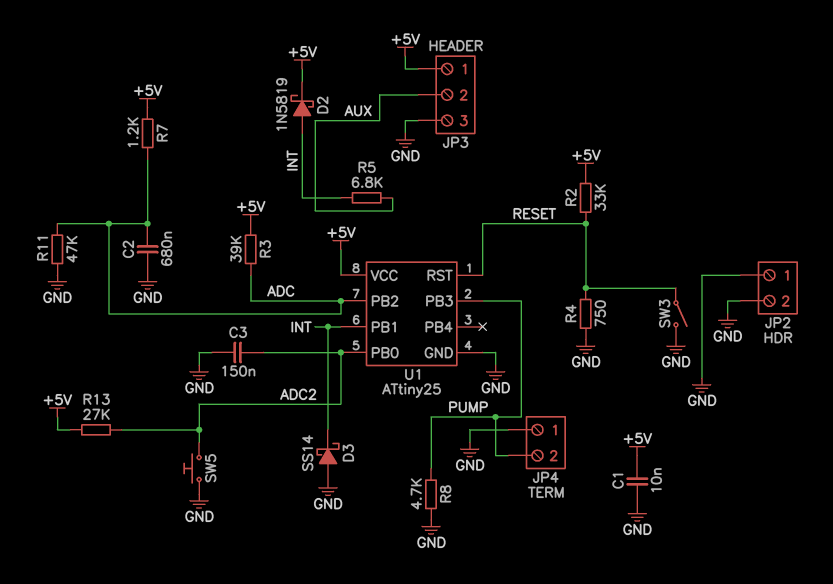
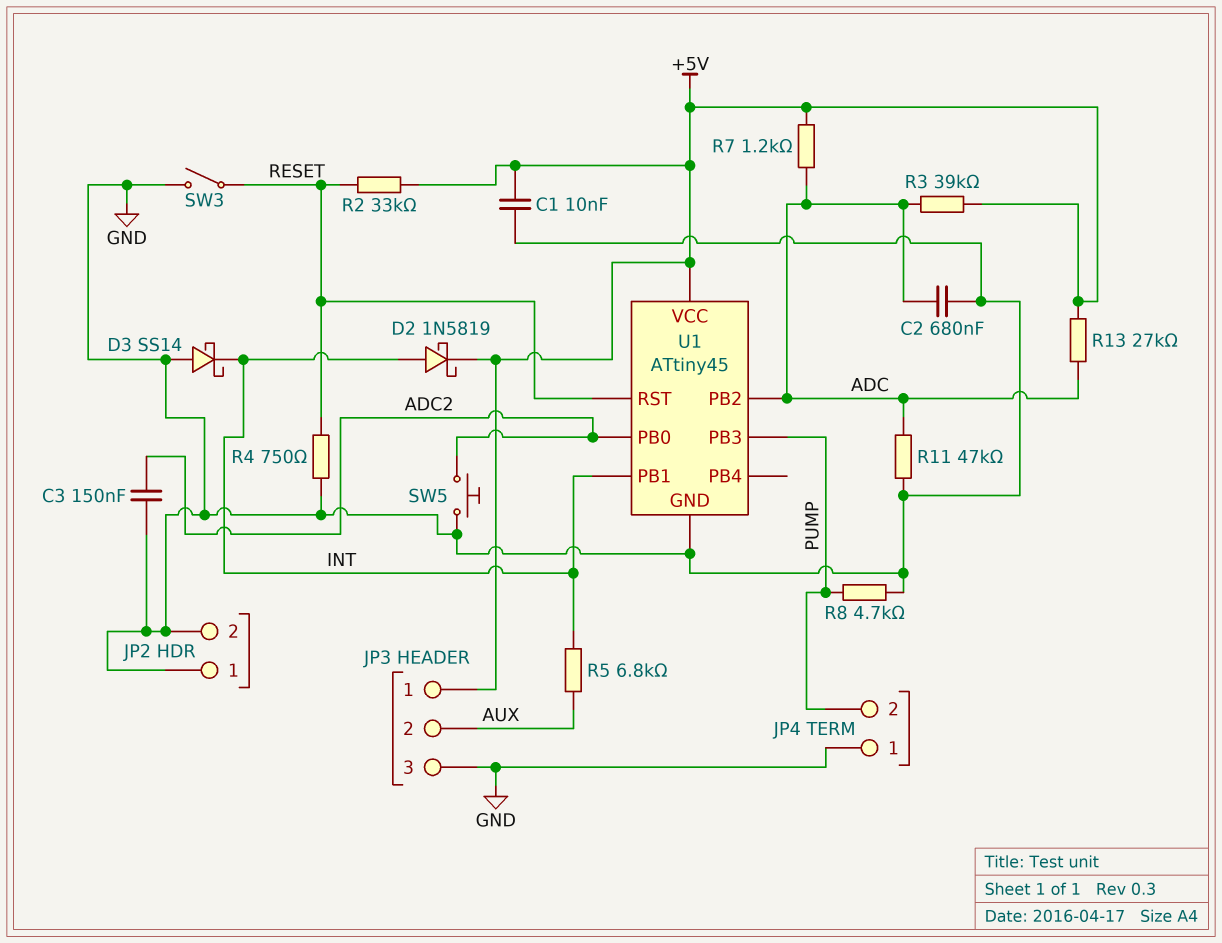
R13: 27k (+5V, ADC2) -> 27k (+5V, ADC)
U1: ATtiny25 -> ATtiny45

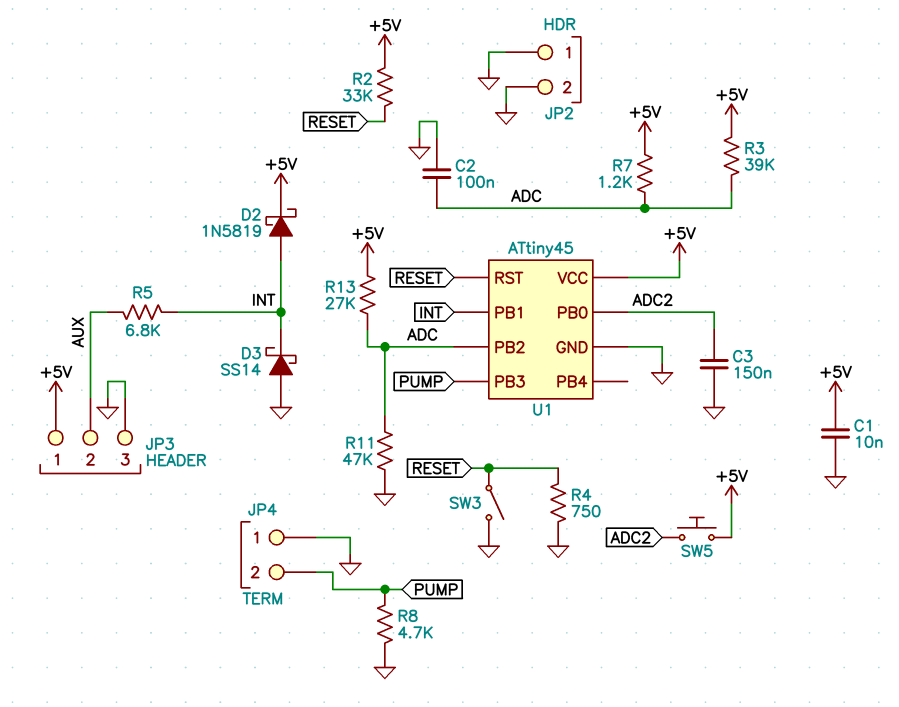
C2: 680nF (ADC, GND) -> 100nF (ADC, GND)
SW5: button (ADC2, GND) -> button (+5V, ADC2)

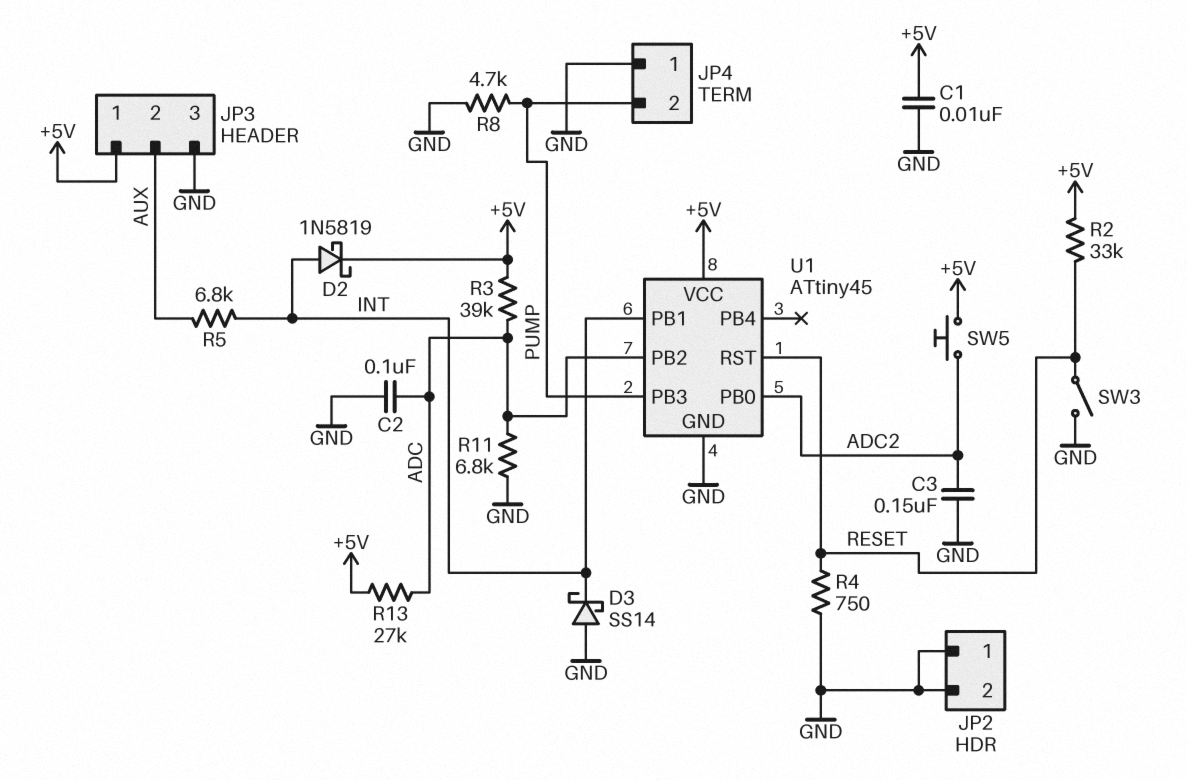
R7: 1.2k (+5V, ADC) -> none
R11: 47k (ADC, GND) -> 6.8k (ADC, GND)

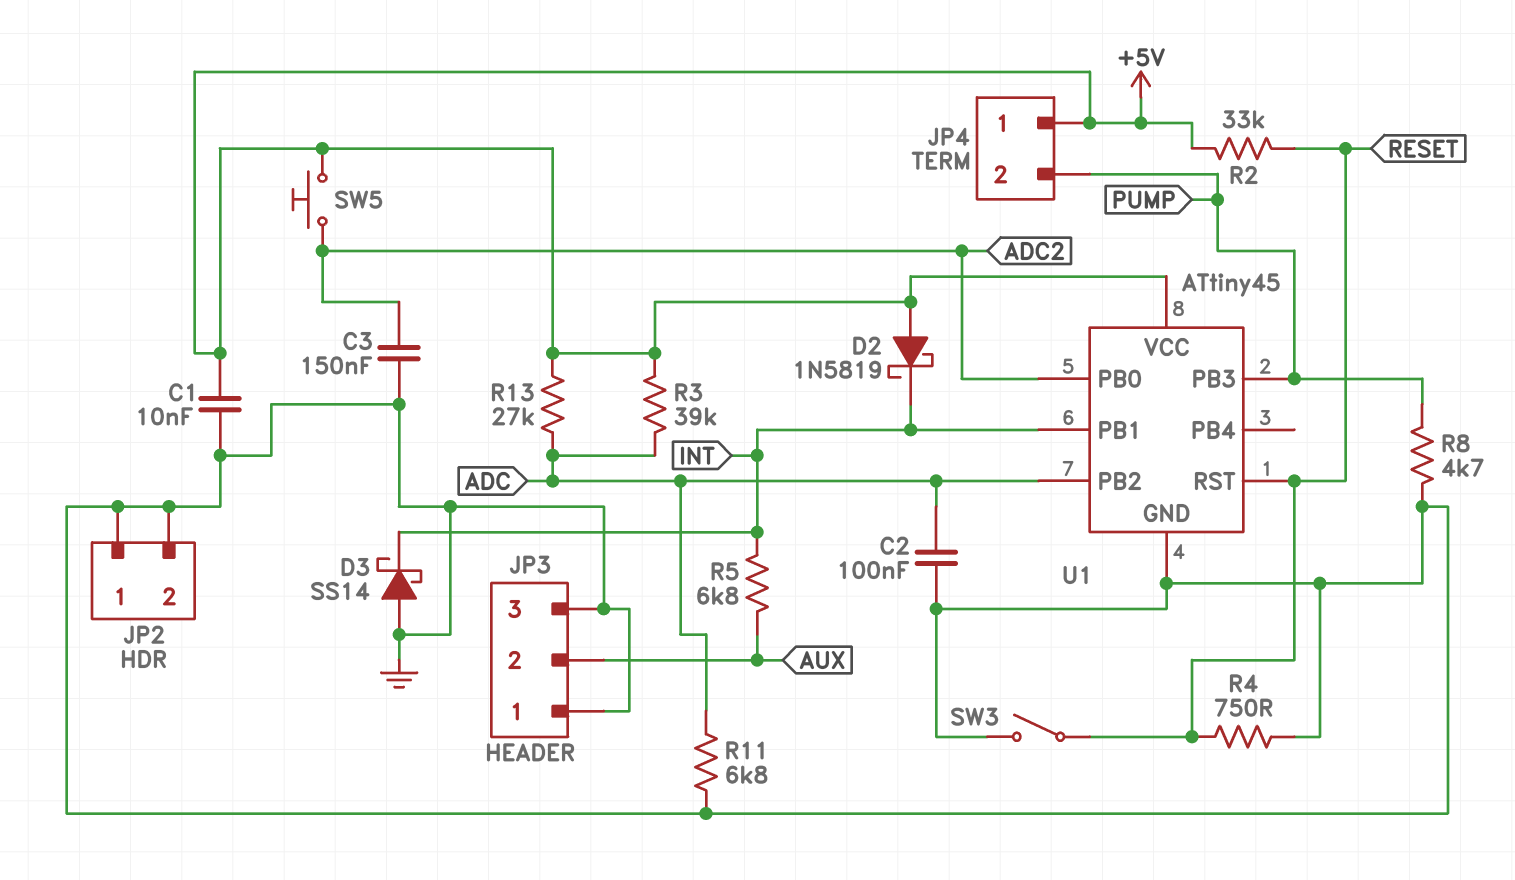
D2: schottky 1N5819 (A INT, K +5V) -> schottky 1N5819 (A +5V, K INT)
JP3 pin 1: +5V -> GND
JP4 pin 1: GND -> +5V

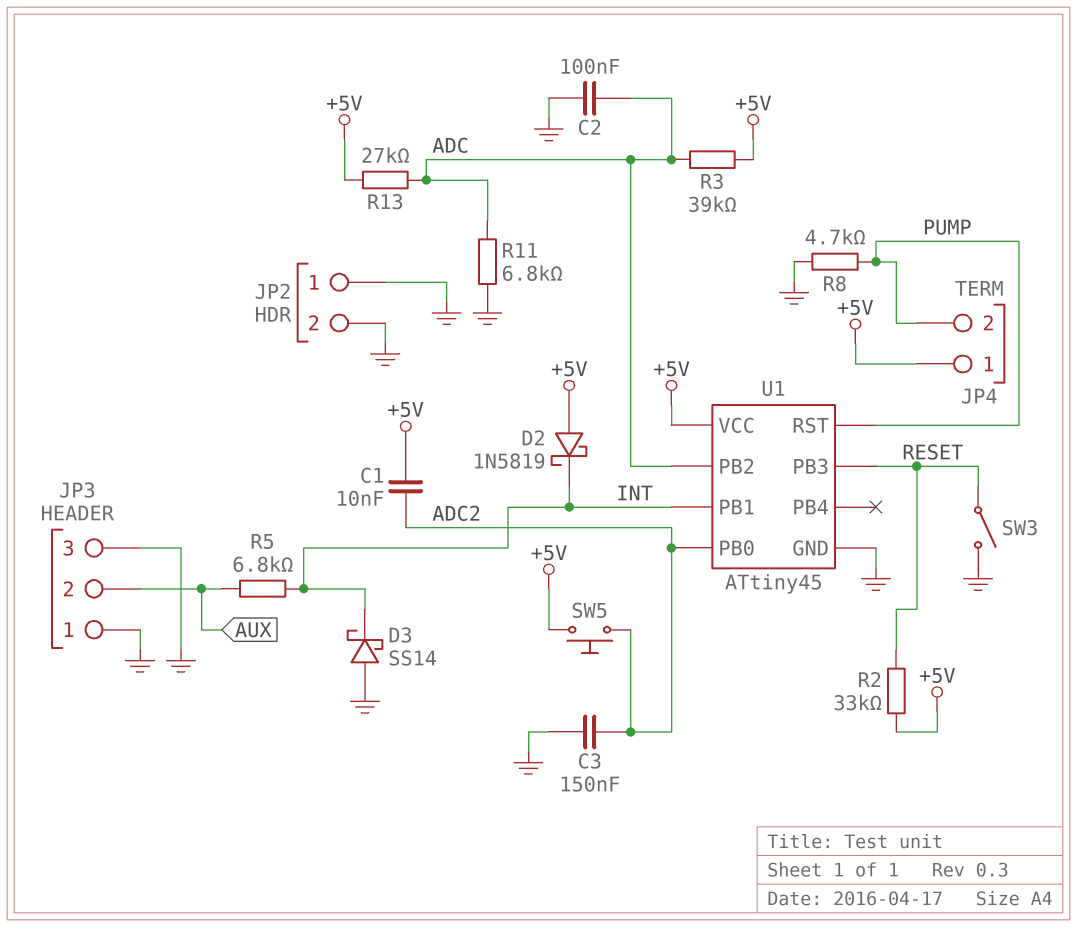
C1: 10nF (+5V, GND) -> 10nF (+5V, ADC2)
R4: 750 (GND, RESET) -> none
U1 pin PB3: PUMP -> RESET
U1 pin RST: RESET -> PUMP

